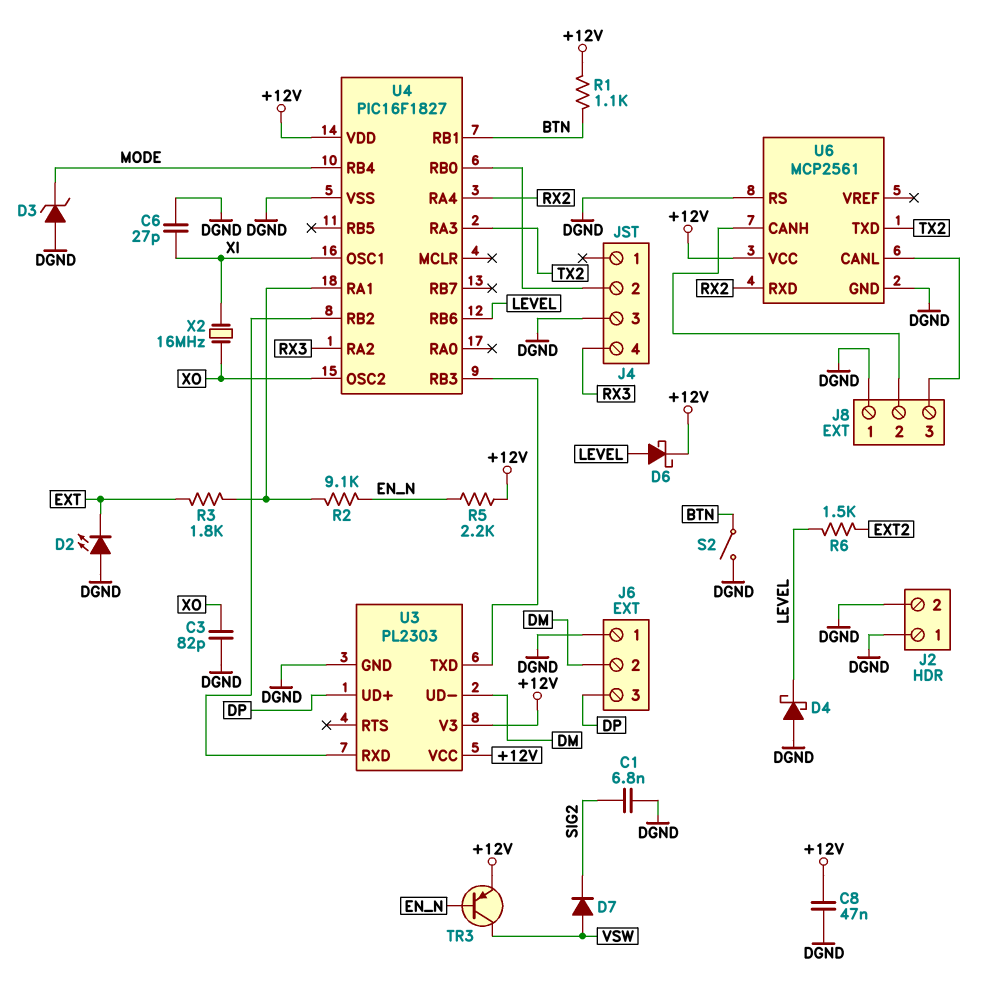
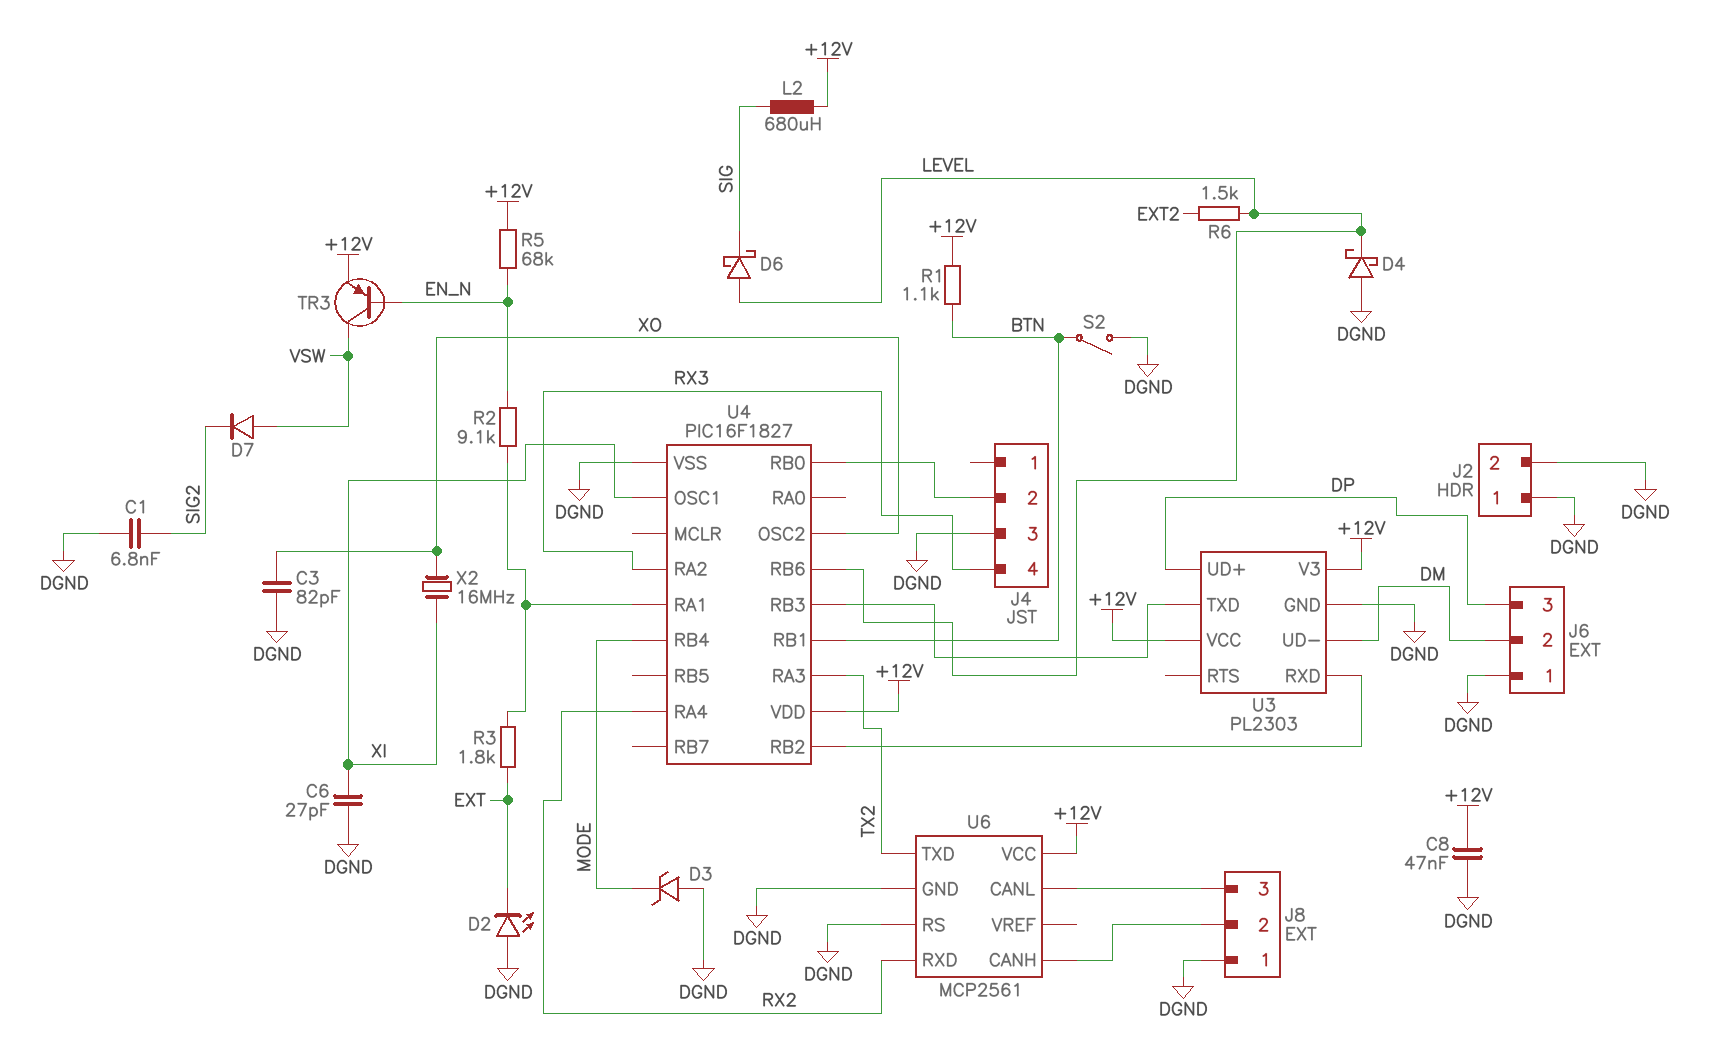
D6: schottky (A LEVEL, K +12V) -> schottky (A LEVEL, K SIG)
L2: none -> 680uH (+12V, SIG)
R5: 2.2k (+12V, EN_N) -> 68k (+12V, EN_N)

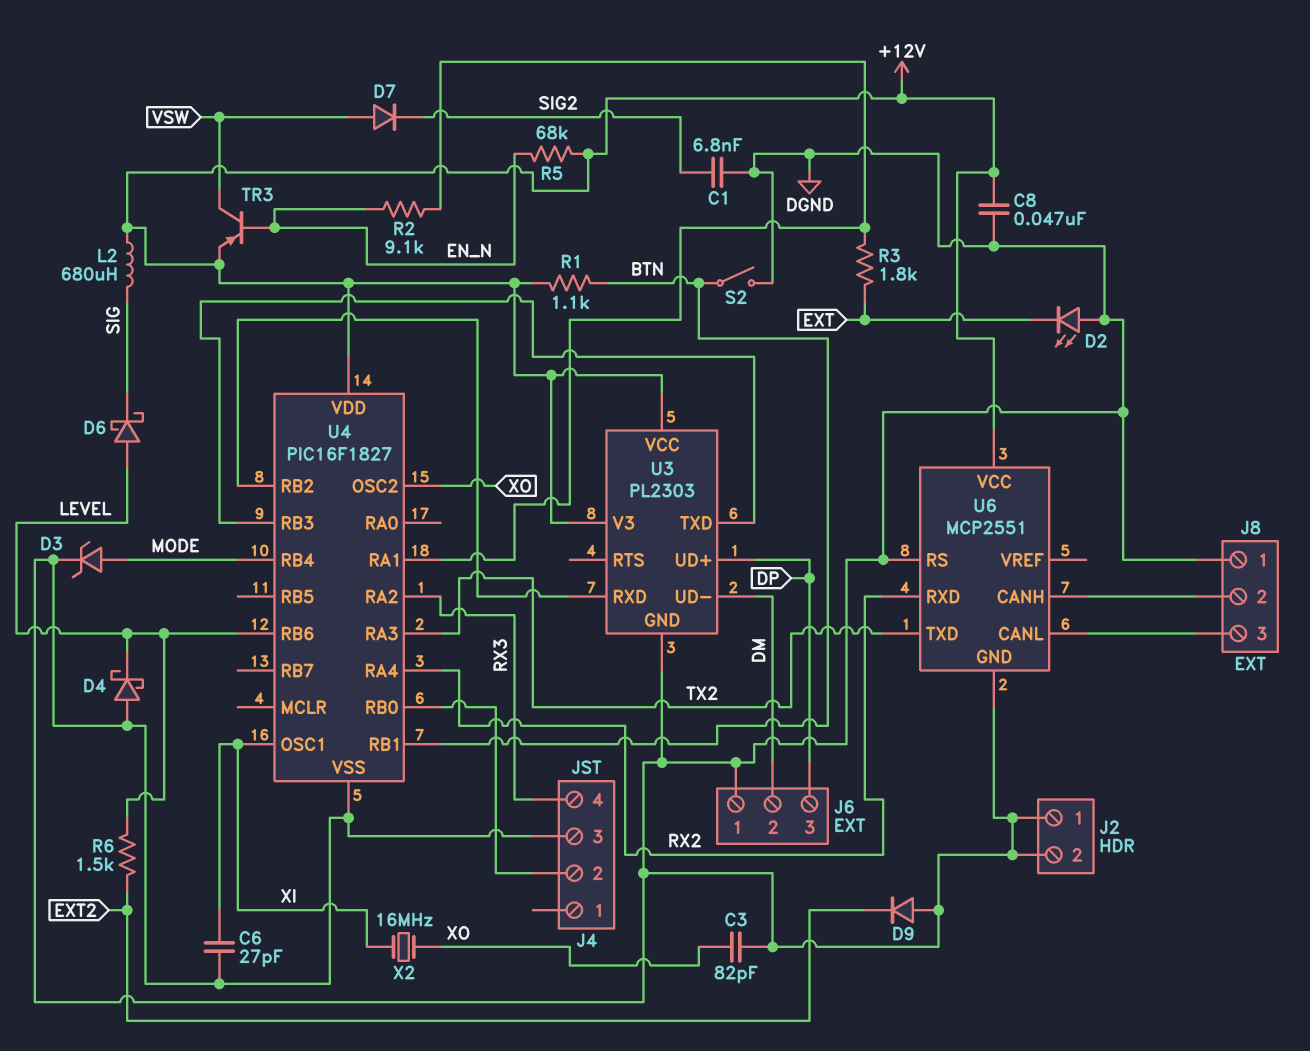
D3: zener (A DGND, K MODE) -> zener (A MODE, K DGND)
D9: none -> diode (A DGND, K EXT2)
U6: MCP2561 -> MCP2551

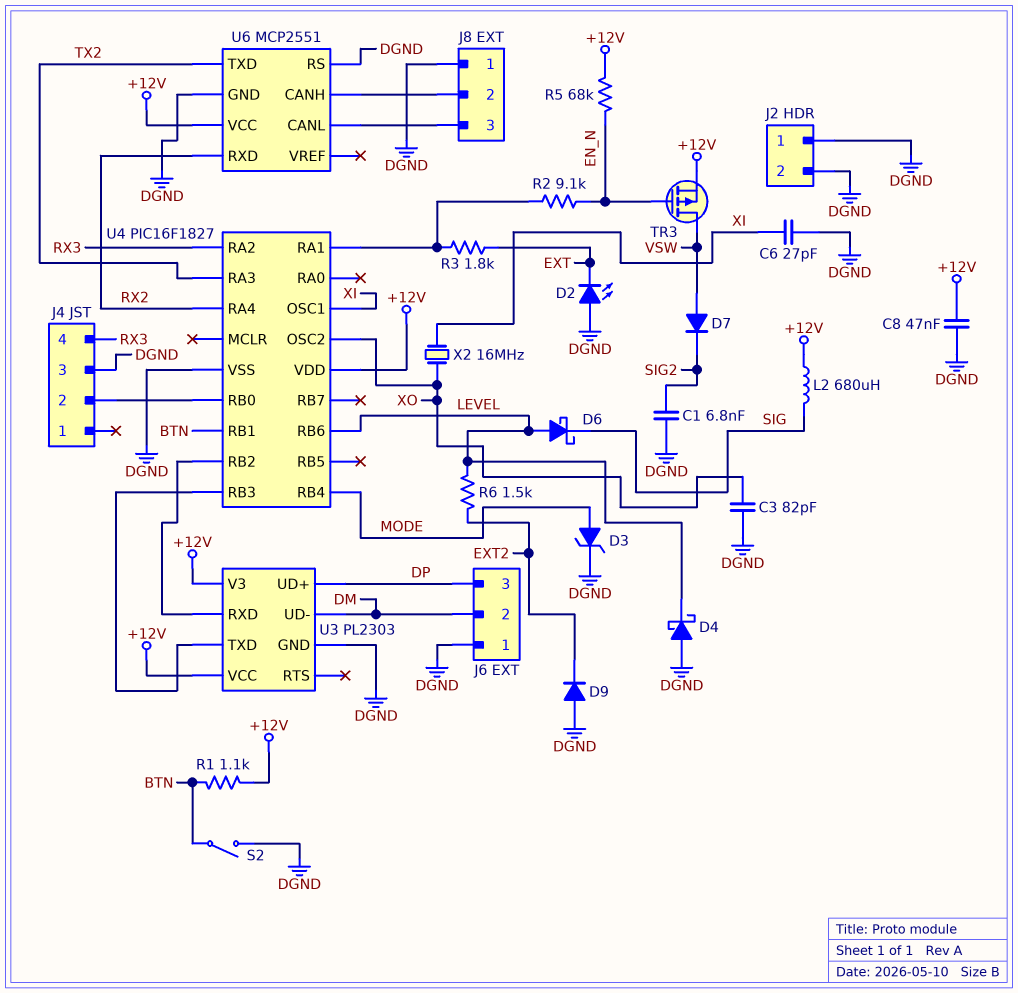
TR3: PNP (B EN_N, C VSW, E +12V) -> PMOS (G EN_N, D VSW, S +12V)

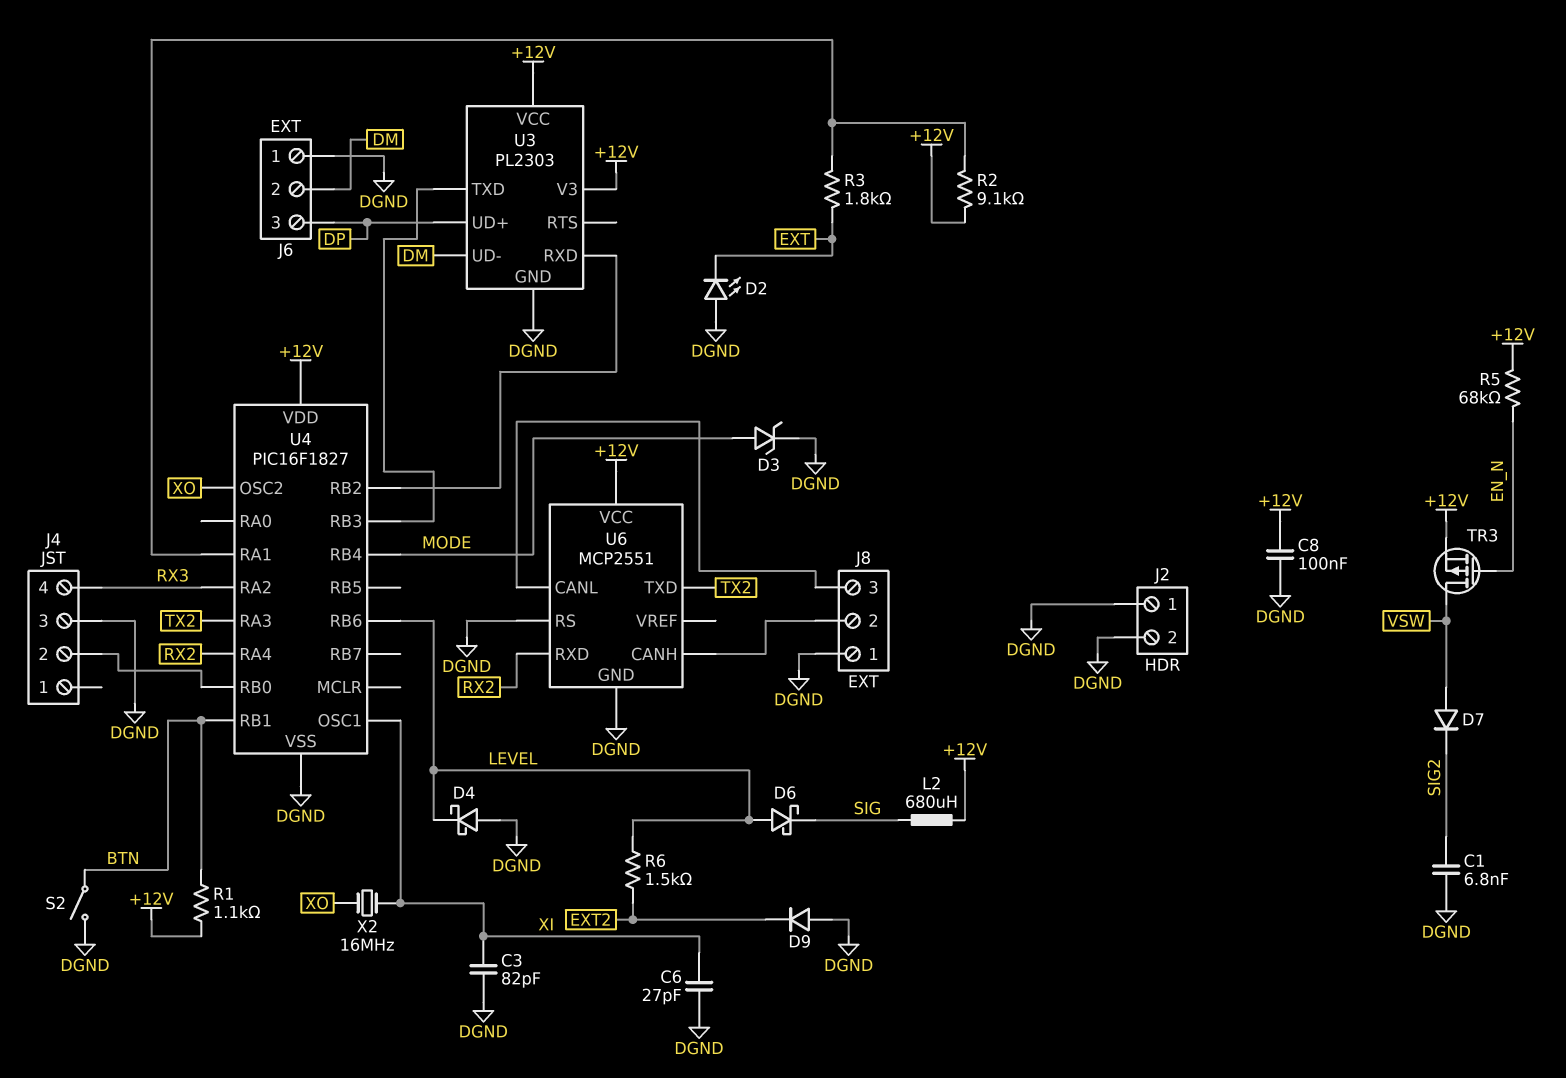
C3: 82pF (DGND, XO) -> 82pF (DGND, XI)
C8: 47nF (+12V, DGND) -> 100nF (+12V, DGND)
R2: 9.1k (EN_N, U4/RA1) -> 9.1k (+12V, U4/RA1)

